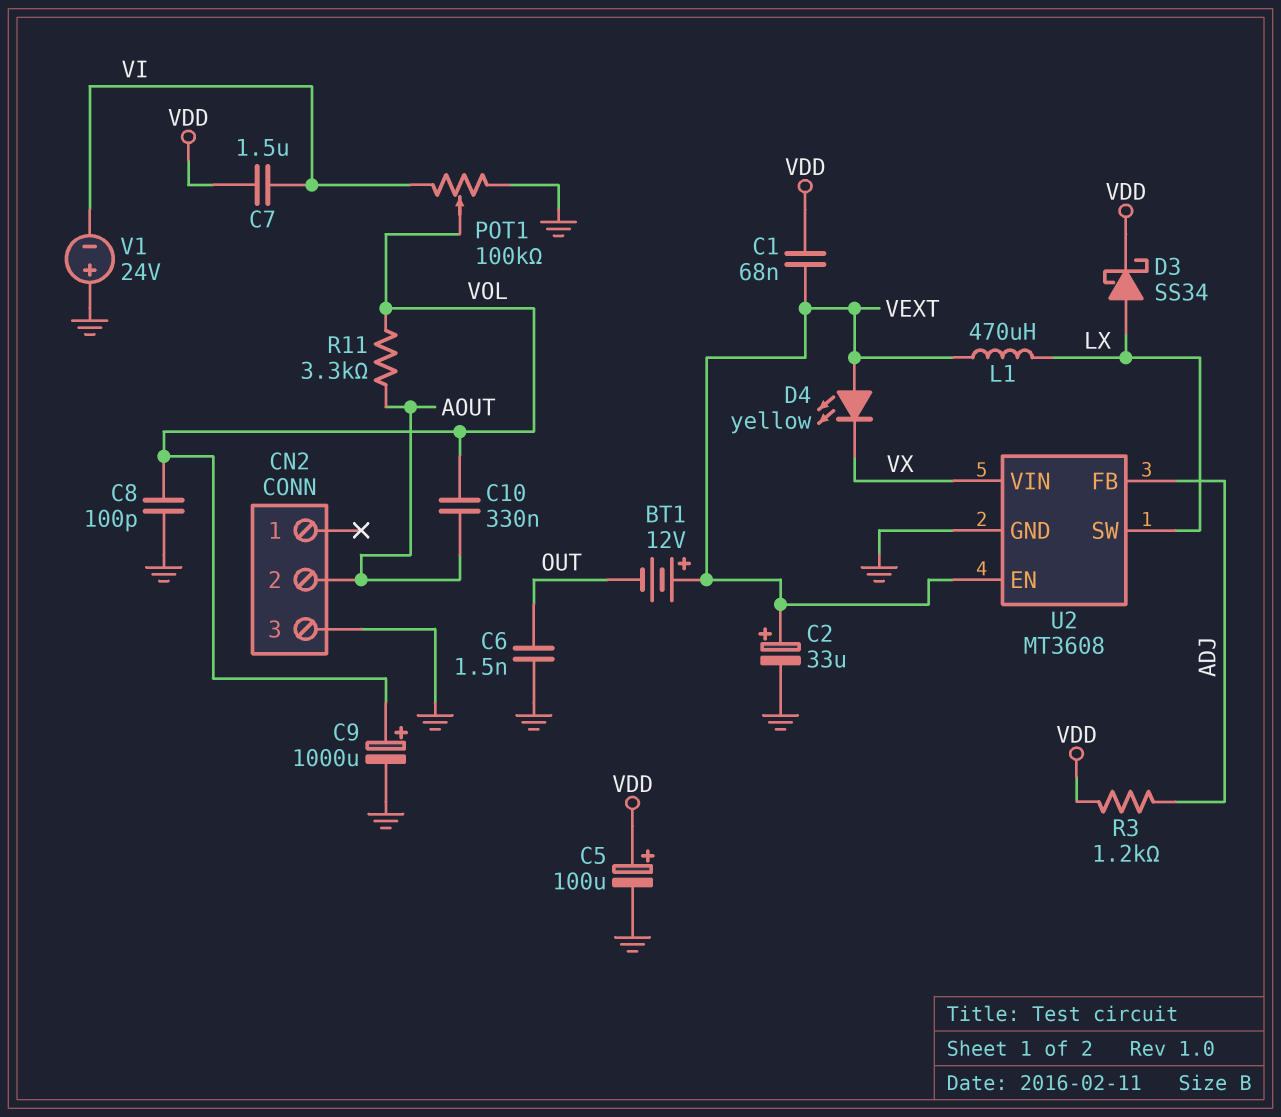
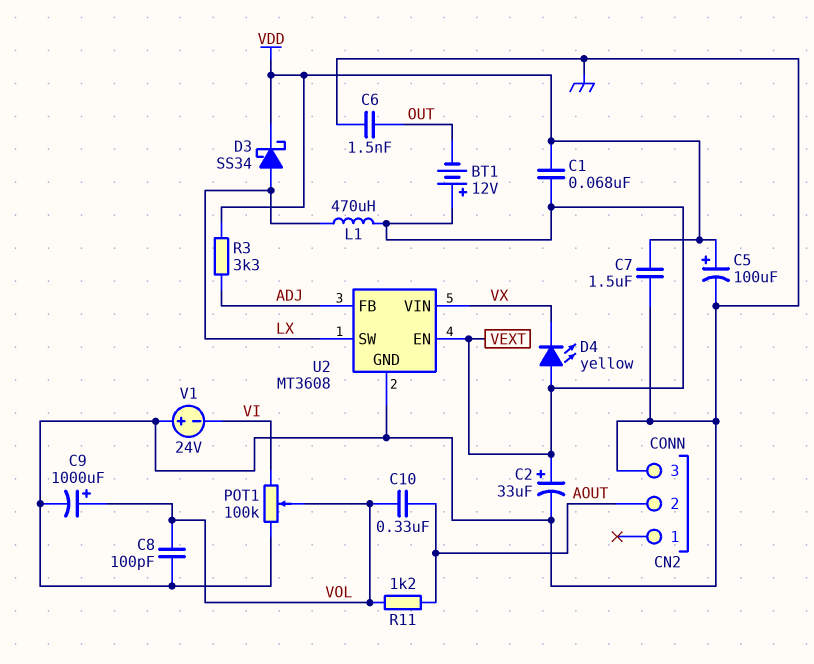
C7: 1.5uF (VDD, VI) -> 1.5uF (GND, VDD)
R3: 1.2k (ADJ, VDD) -> 3.3k (ADJ, VDD)
R11: 3.3k (AOUT, VOL) -> 1.2k (AOUT, VOL)

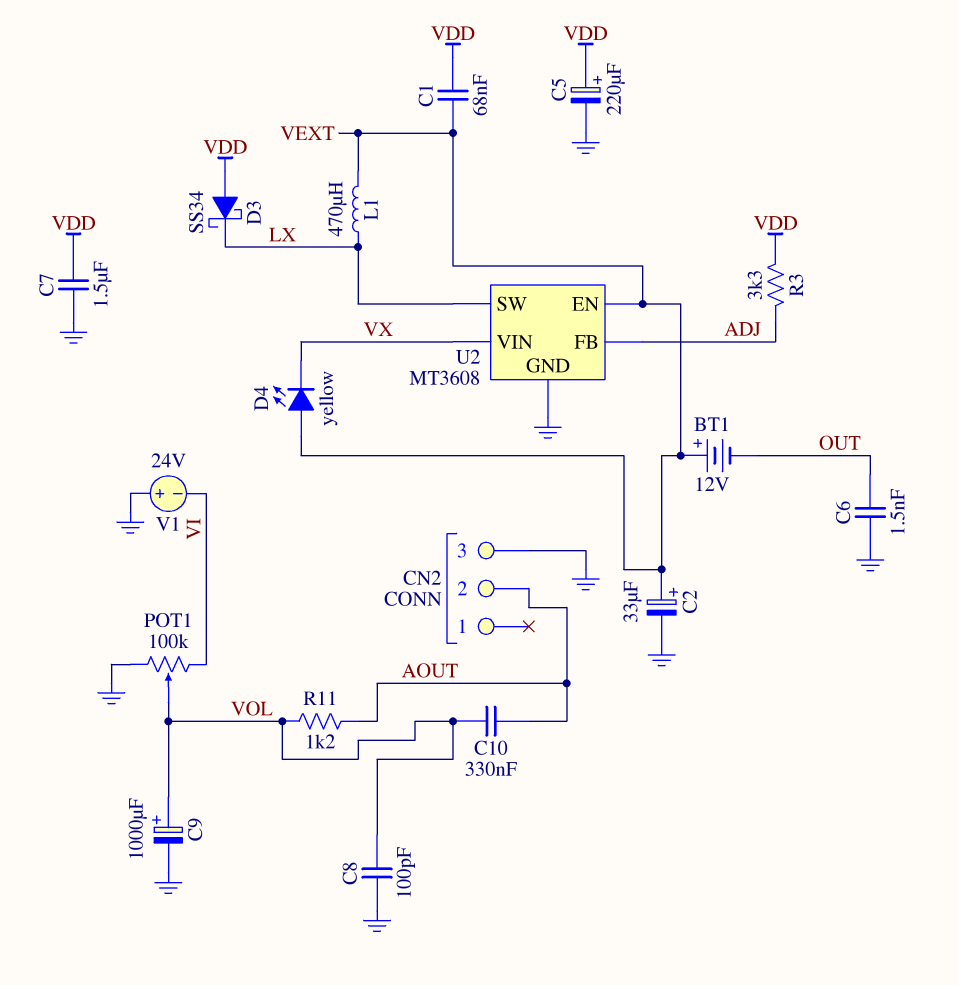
C5: 100uF (plus VDD, minus GND) -> 220uF (plus VDD, minus GND)
D3: schottky SS34 (A LX, K VDD) -> schottky SS34 (A VDD, K LX)

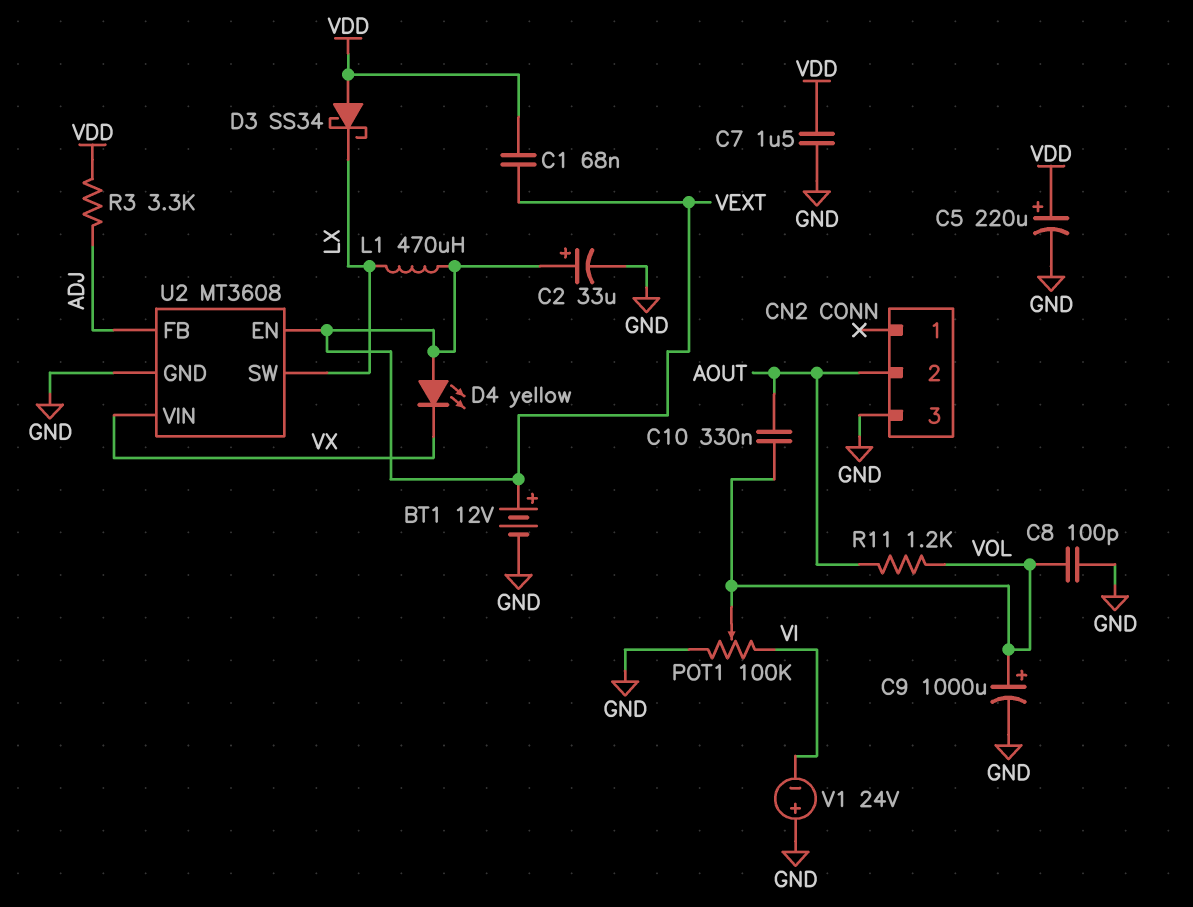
BT1: 12V (plus VEXT, minus OUT) -> 12V (plus VEXT, minus GND)
C6: 1.5nF (GND, OUT) -> none

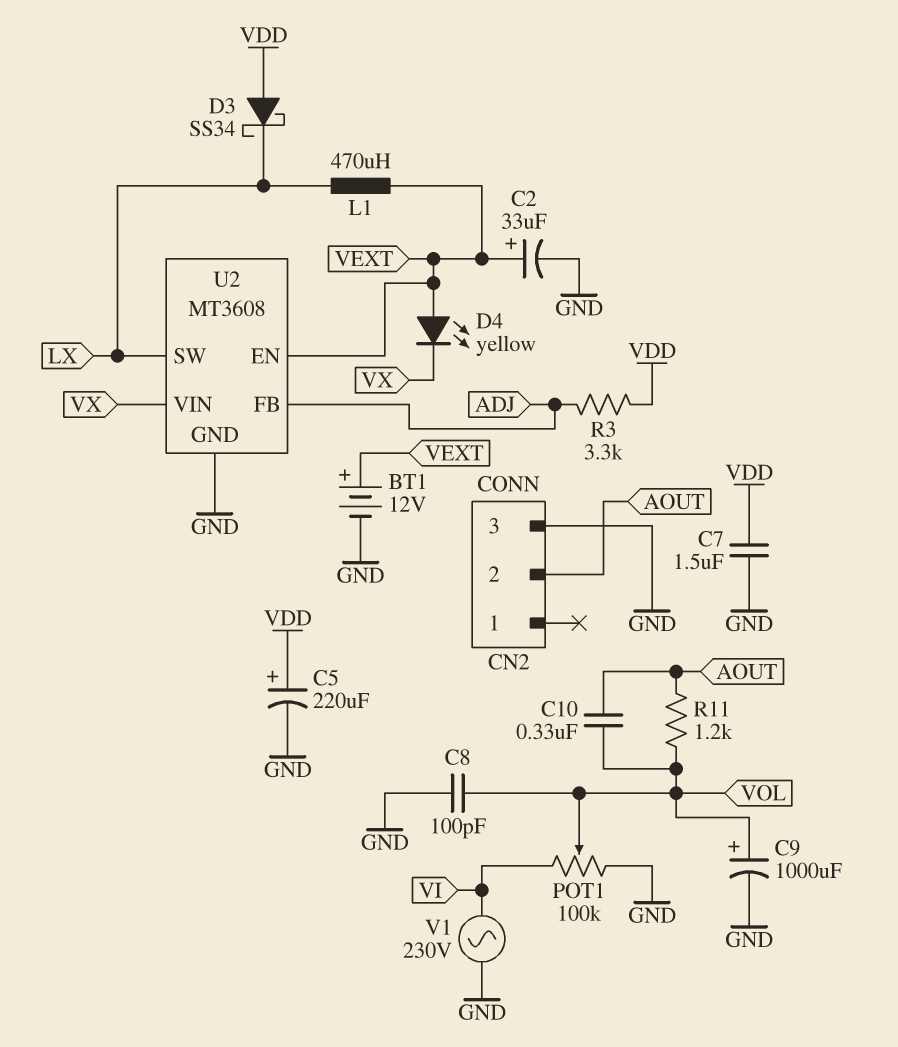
C1: 68nF (VDD, VEXT) -> none
V1: 24V (plus GND, minus VI) -> AC 230V (GND, VI)

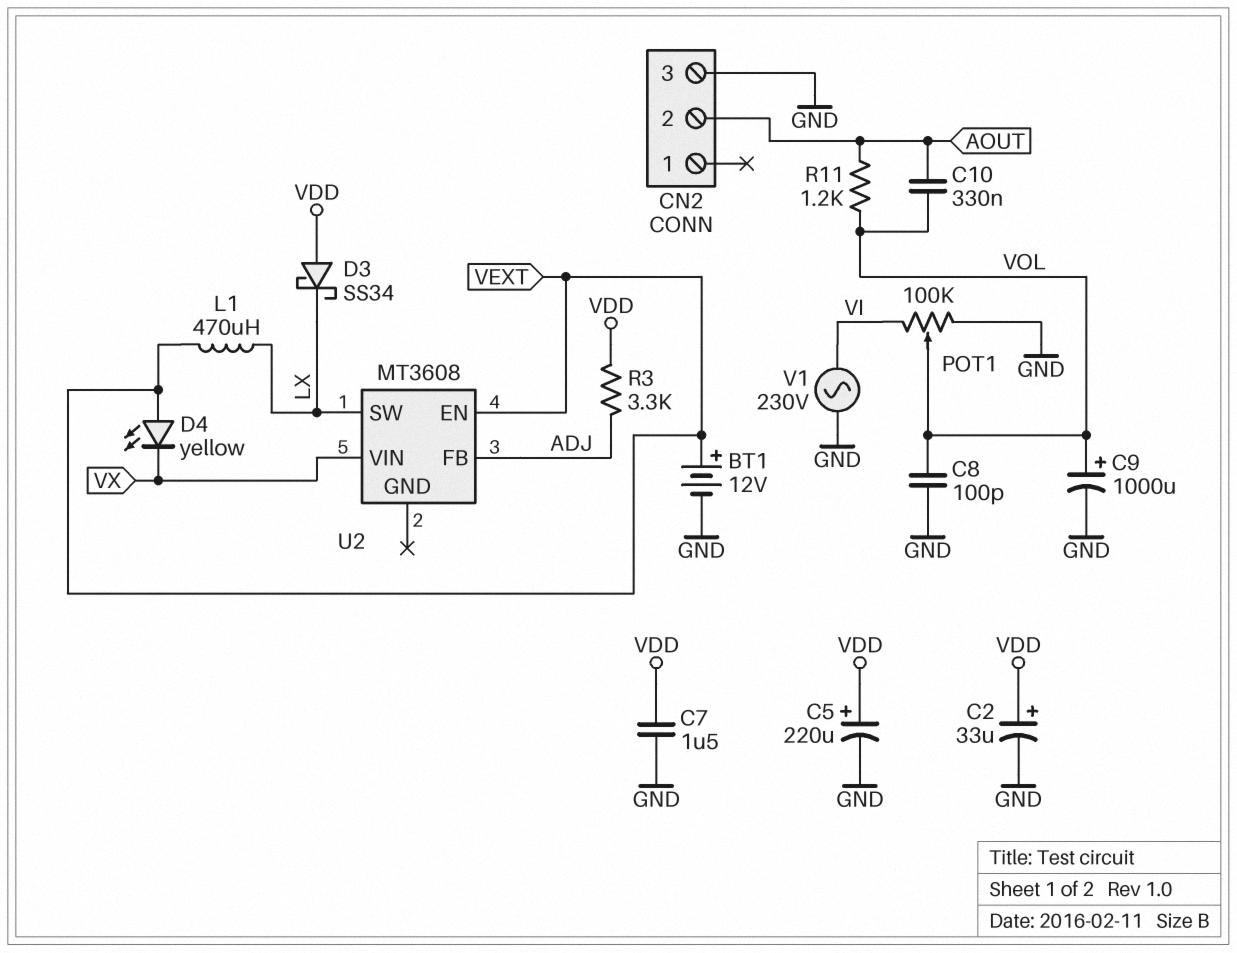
C2: 33uF (plus VEXT, minus GND) -> 33uF (plus VDD, minus GND)
U2 pin GND: GND -> none

